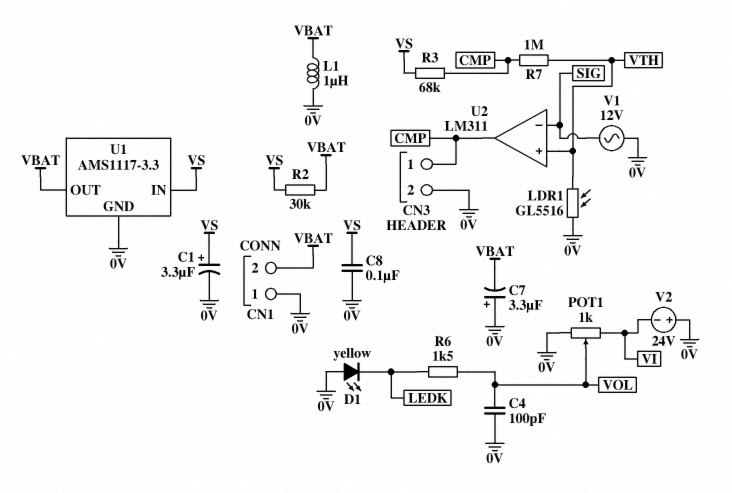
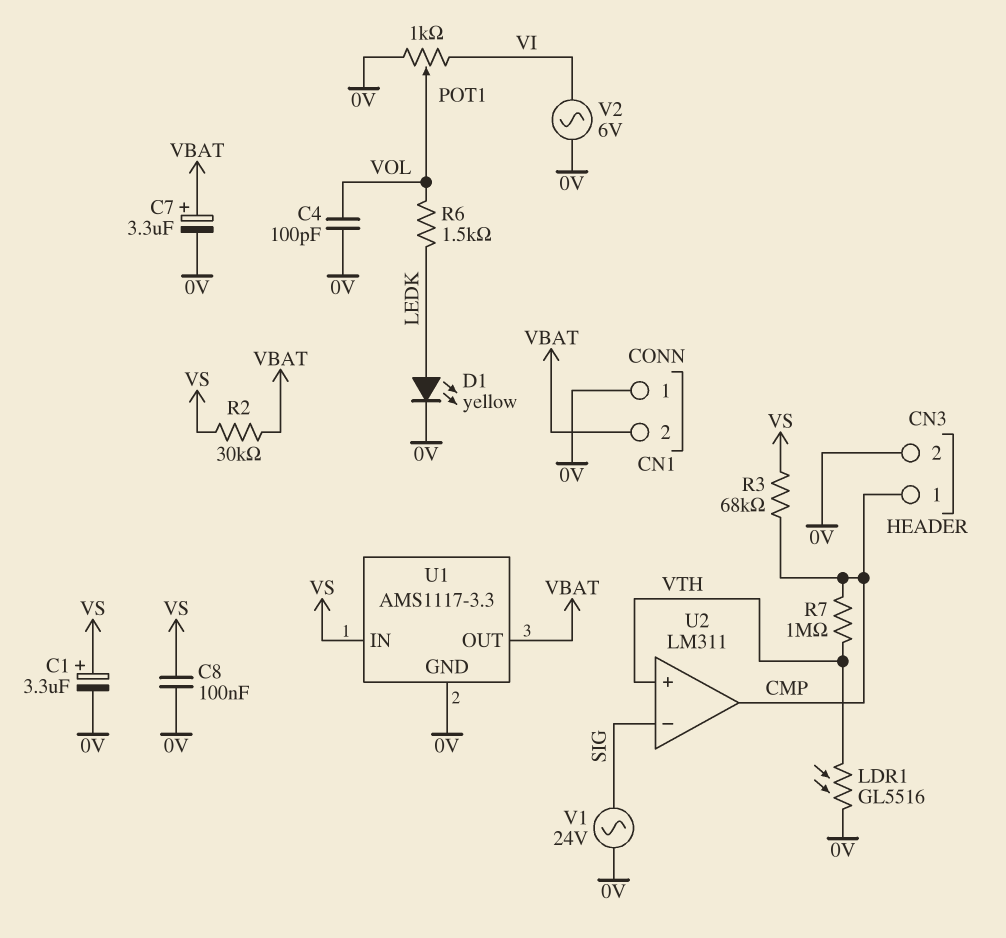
C7: 3.3uF (plus 0V, minus VBAT) -> 3.3uF (plus VBAT, minus 0V)
D1: LED yellow (A 0V, K LEDK) -> LED yellow (A LEDK, K 0V)
L1: 1uH (0V, VBAT) -> none
V1: AC 12V (0V, SIG) -> AC 24V (0V, SIG)
V2: 24V (plus 0V, minus VI) -> AC 6V (0V, VI)

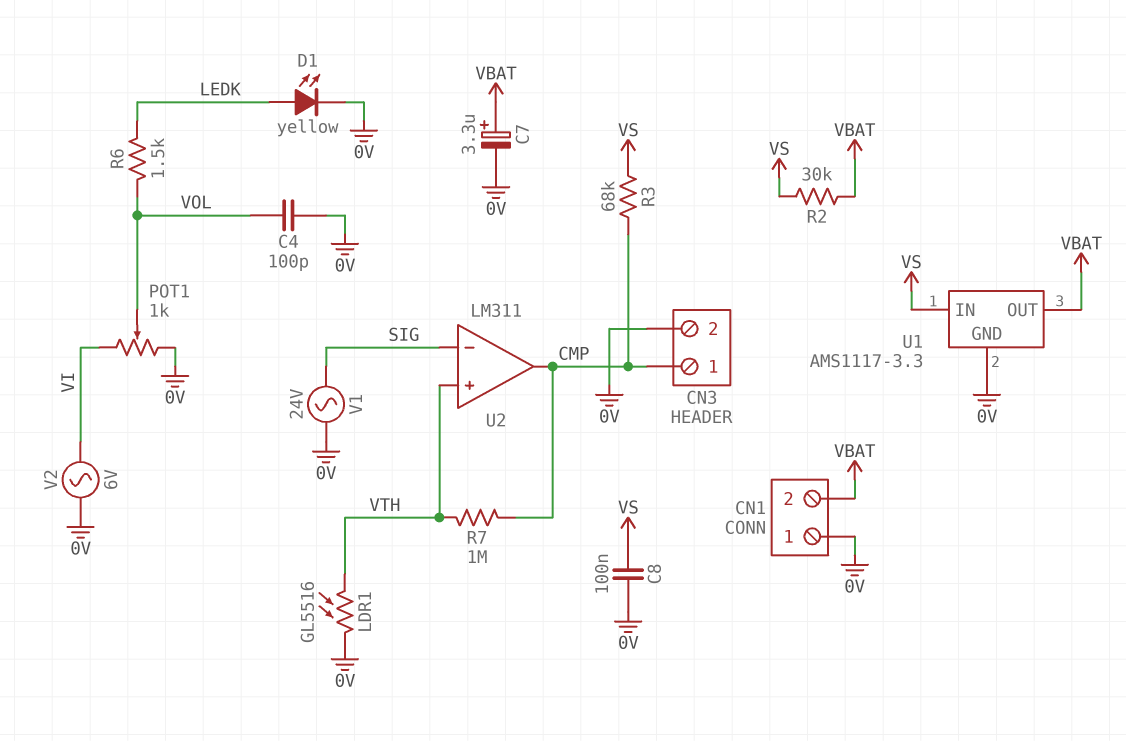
C1: 3.3uF (plus VS, minus 0V) -> none

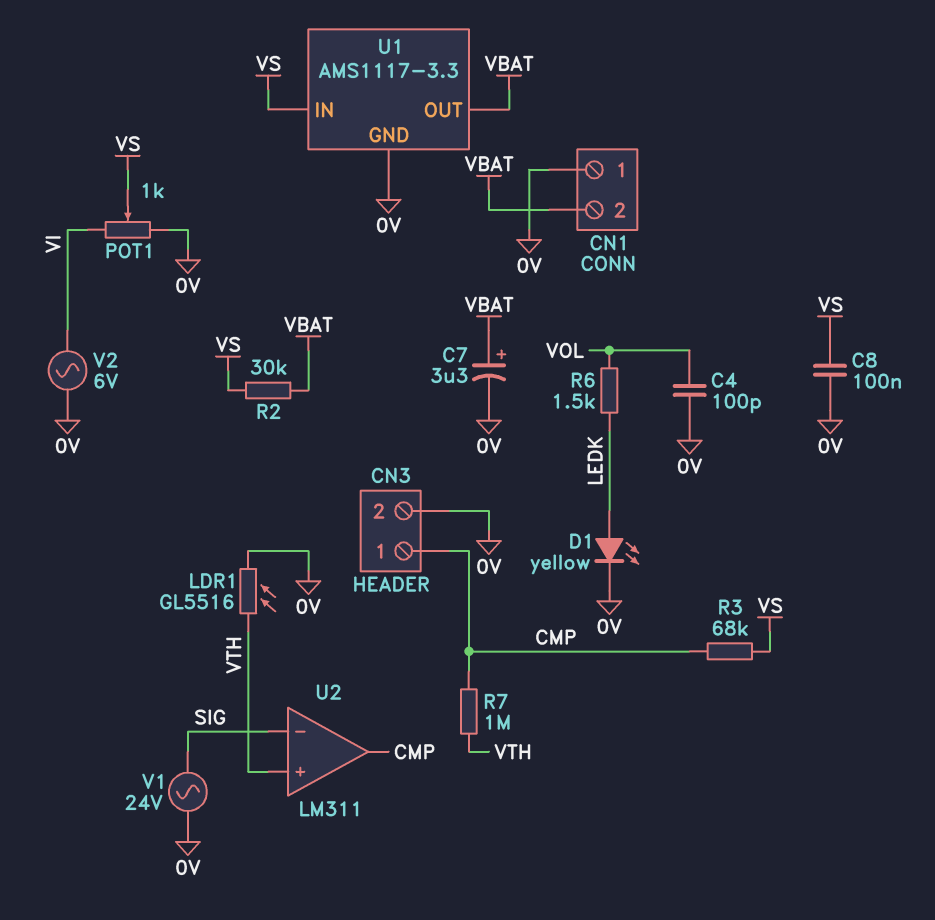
POT1: 1k (0V, VI, wiper VOL) -> 1k (0V, VI, wiper VS)

